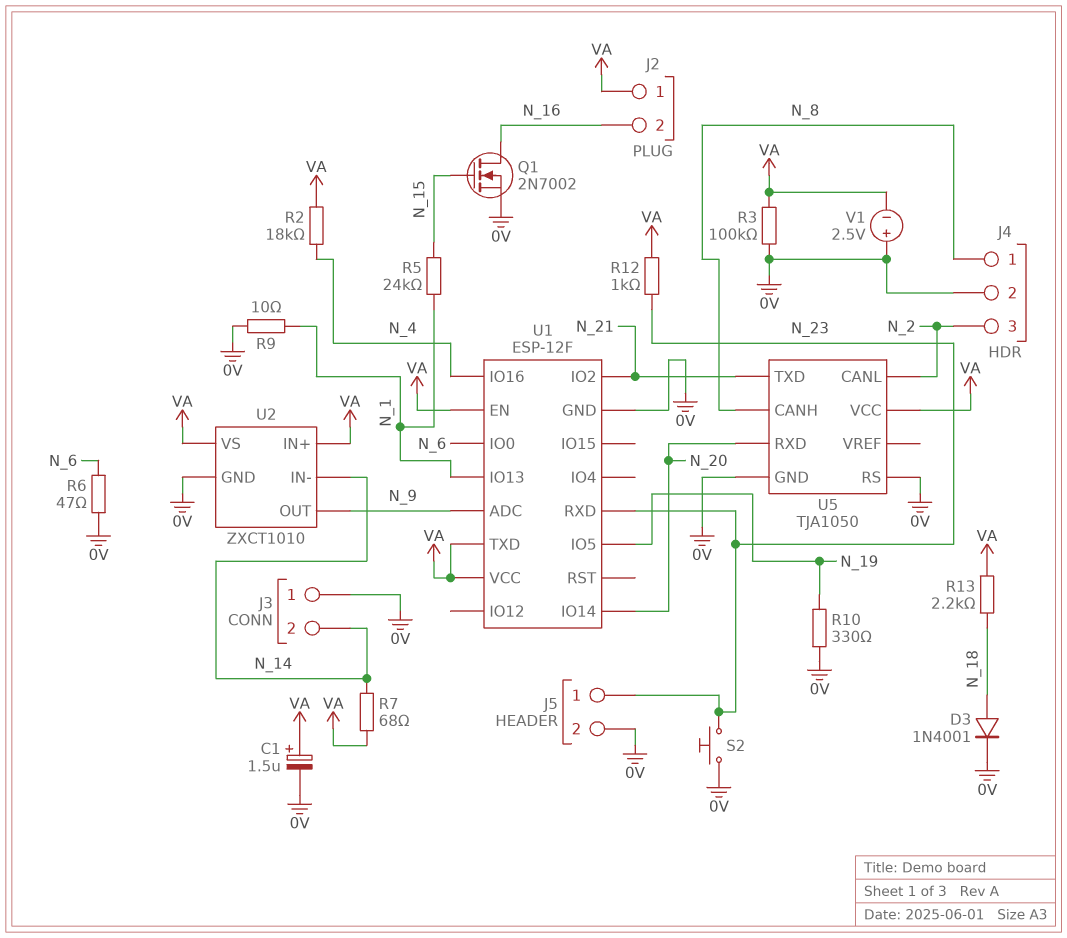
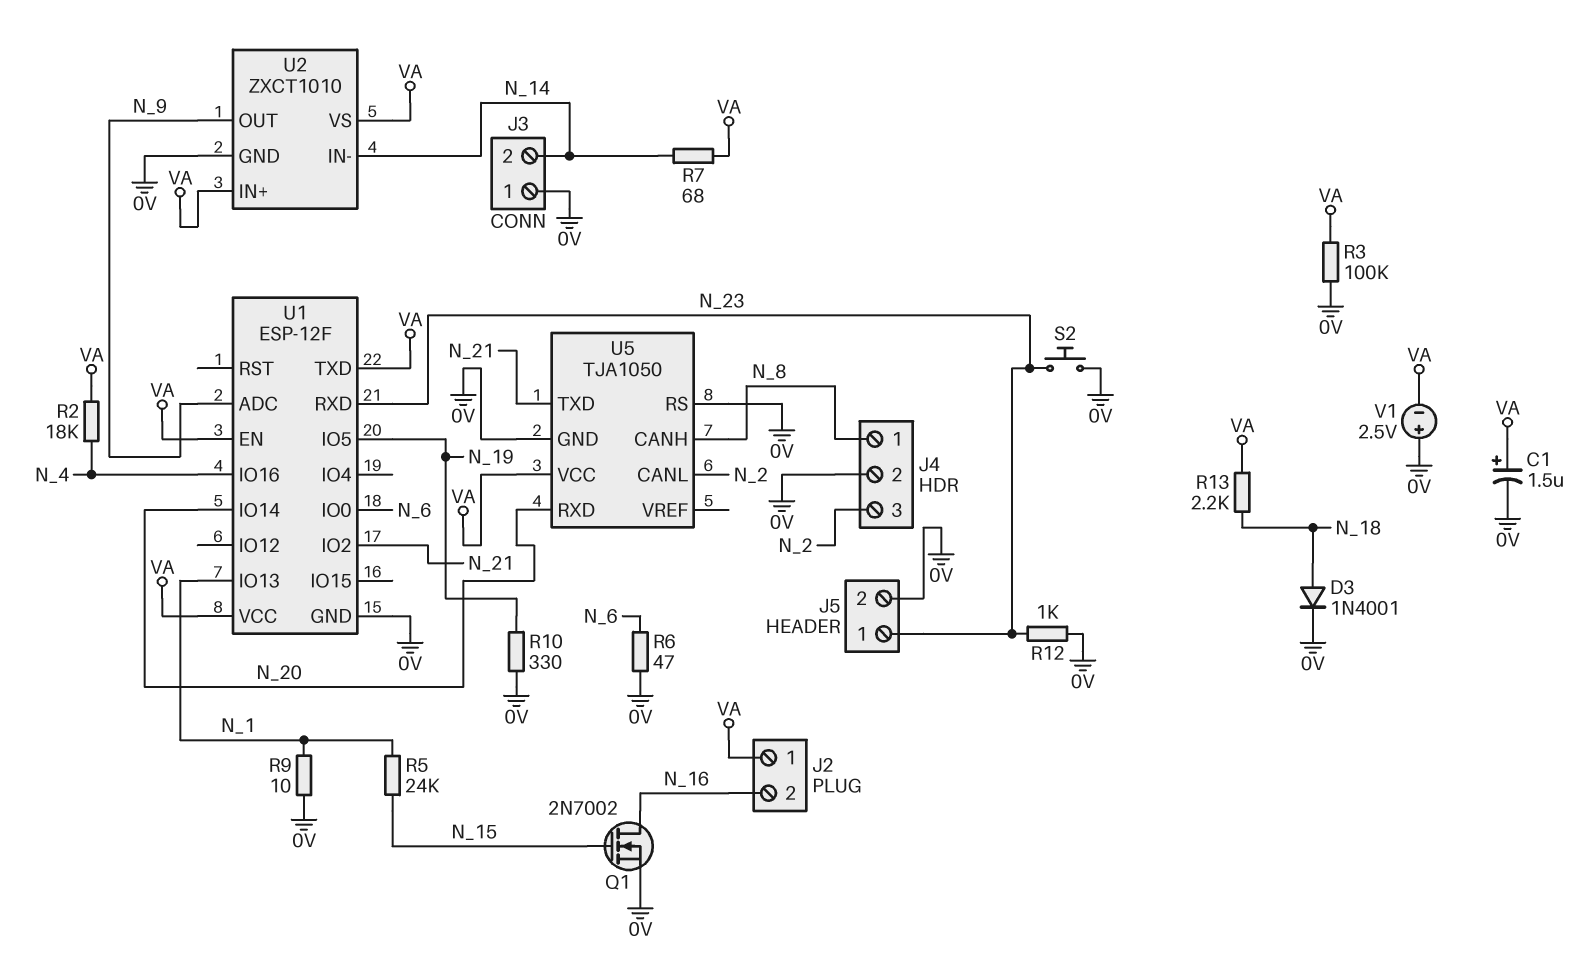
R12: 1k (N_23, VA) -> 1k (0V, N_23)

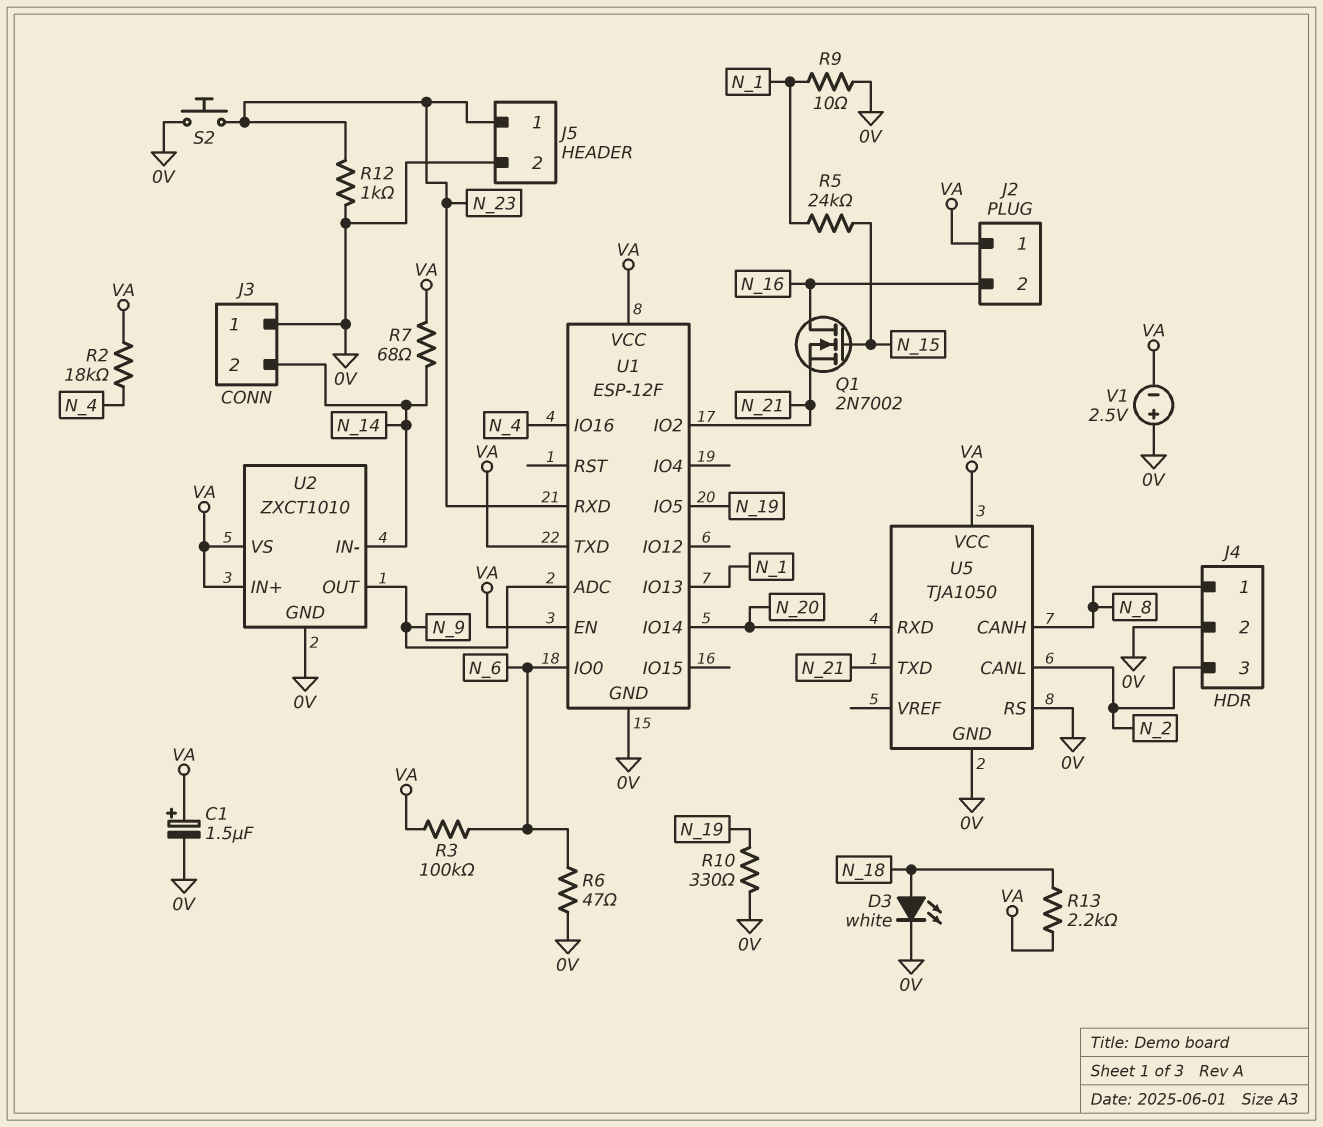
D3: diode 1N4001 (A N_18, K 0V) -> LED white (A N_18, K 0V)
Q1: NMOS 2N7002 (G N_15, D N_16, S 0V) -> NMOS 2N7002 (G N_15, D N_16, S N_21)
R3: 100k (0V, VA) -> 100k (N_6, VA)

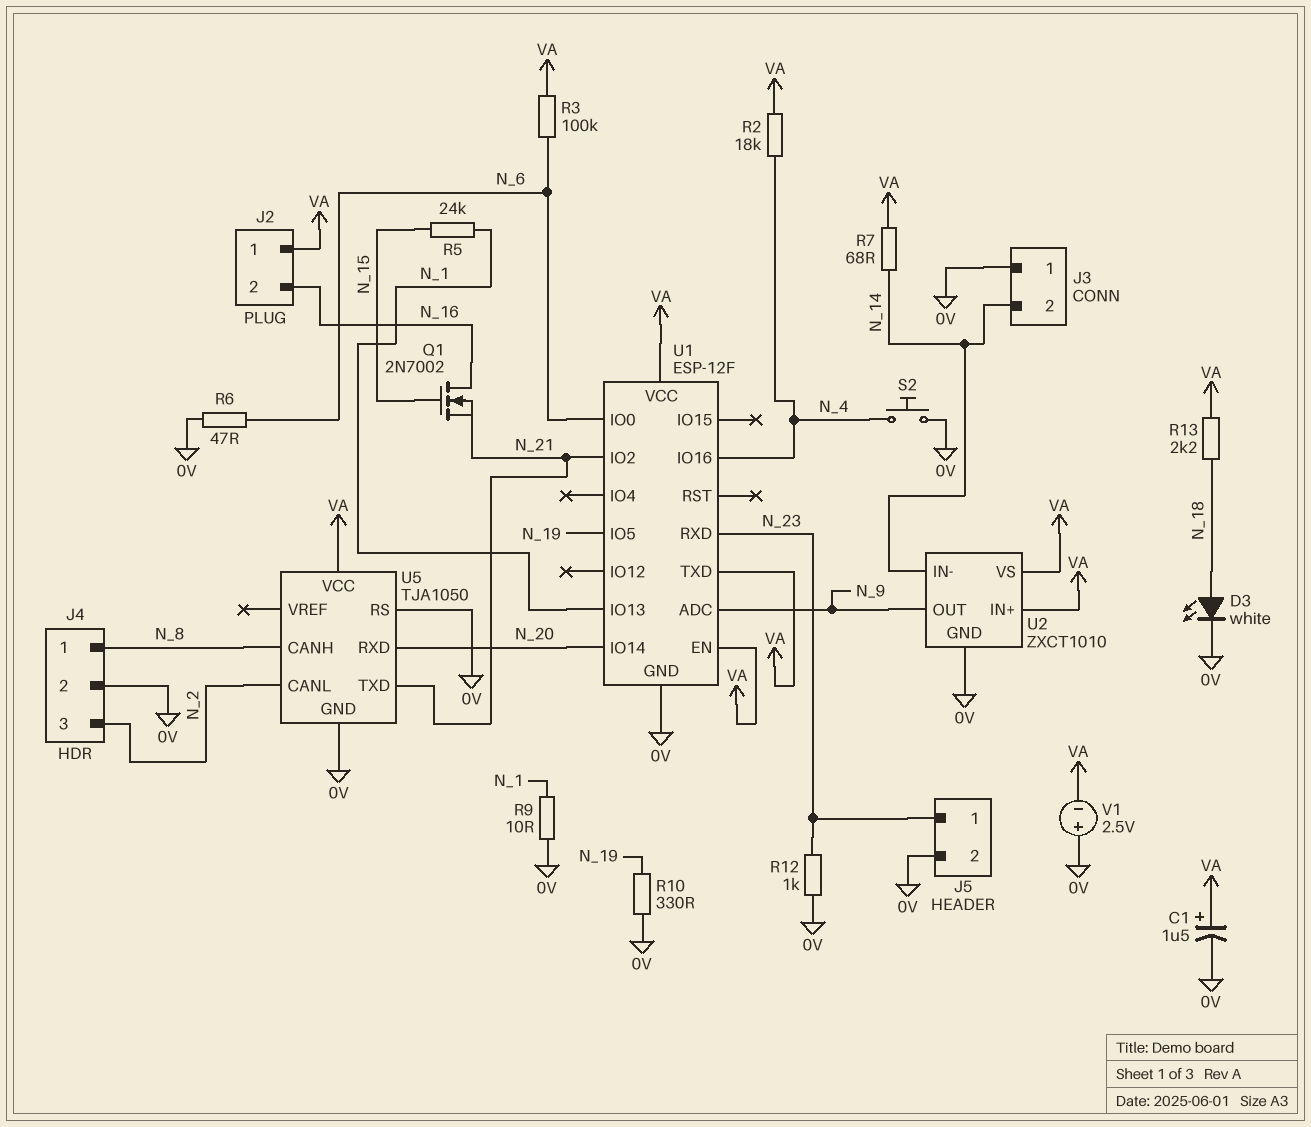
S2: button (0V, N_23) -> button (0V, N_4)

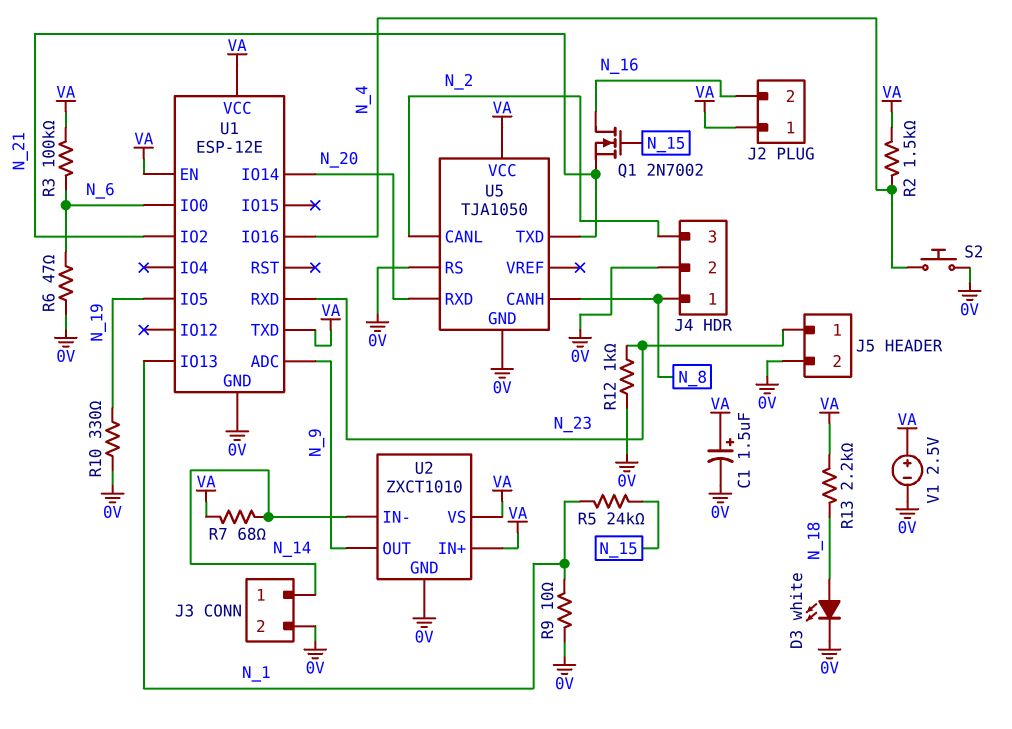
J3 pin 1: 0V -> N_14
J3 pin 2: N_14 -> 0V
R2: 18k (N_4, VA) -> 1.5k (N_4, VA)
U1: ESP-12F -> ESP-12E
V1: 2.5V (plus 0V, minus VA) -> 2.5V (plus VA, minus 0V)

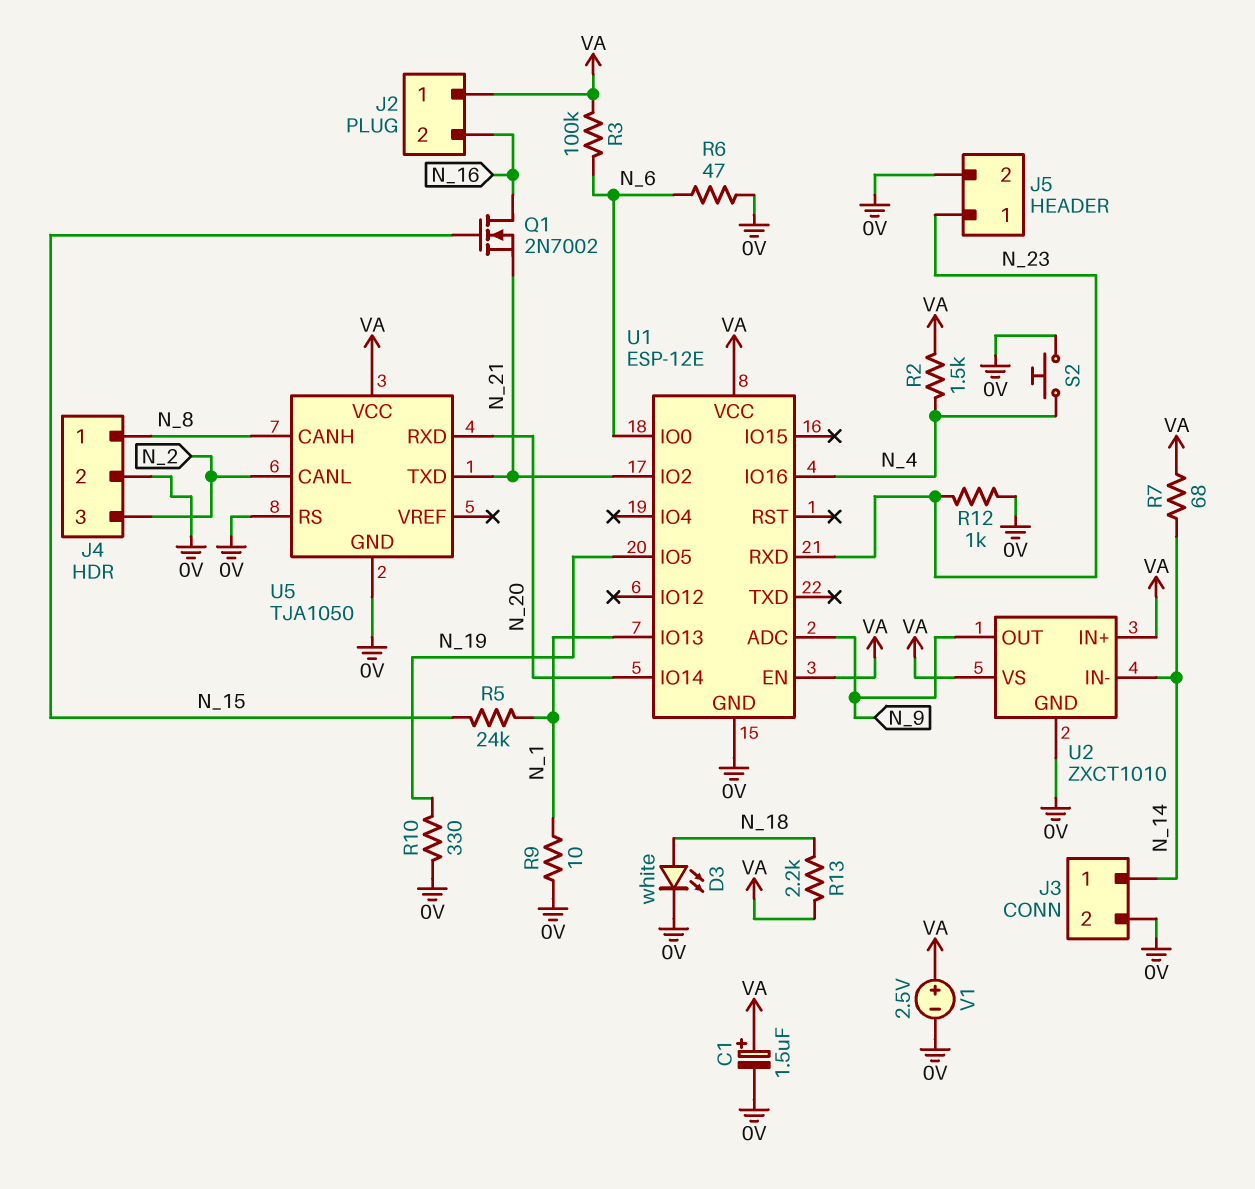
U1 pin TXD: VA -> none

